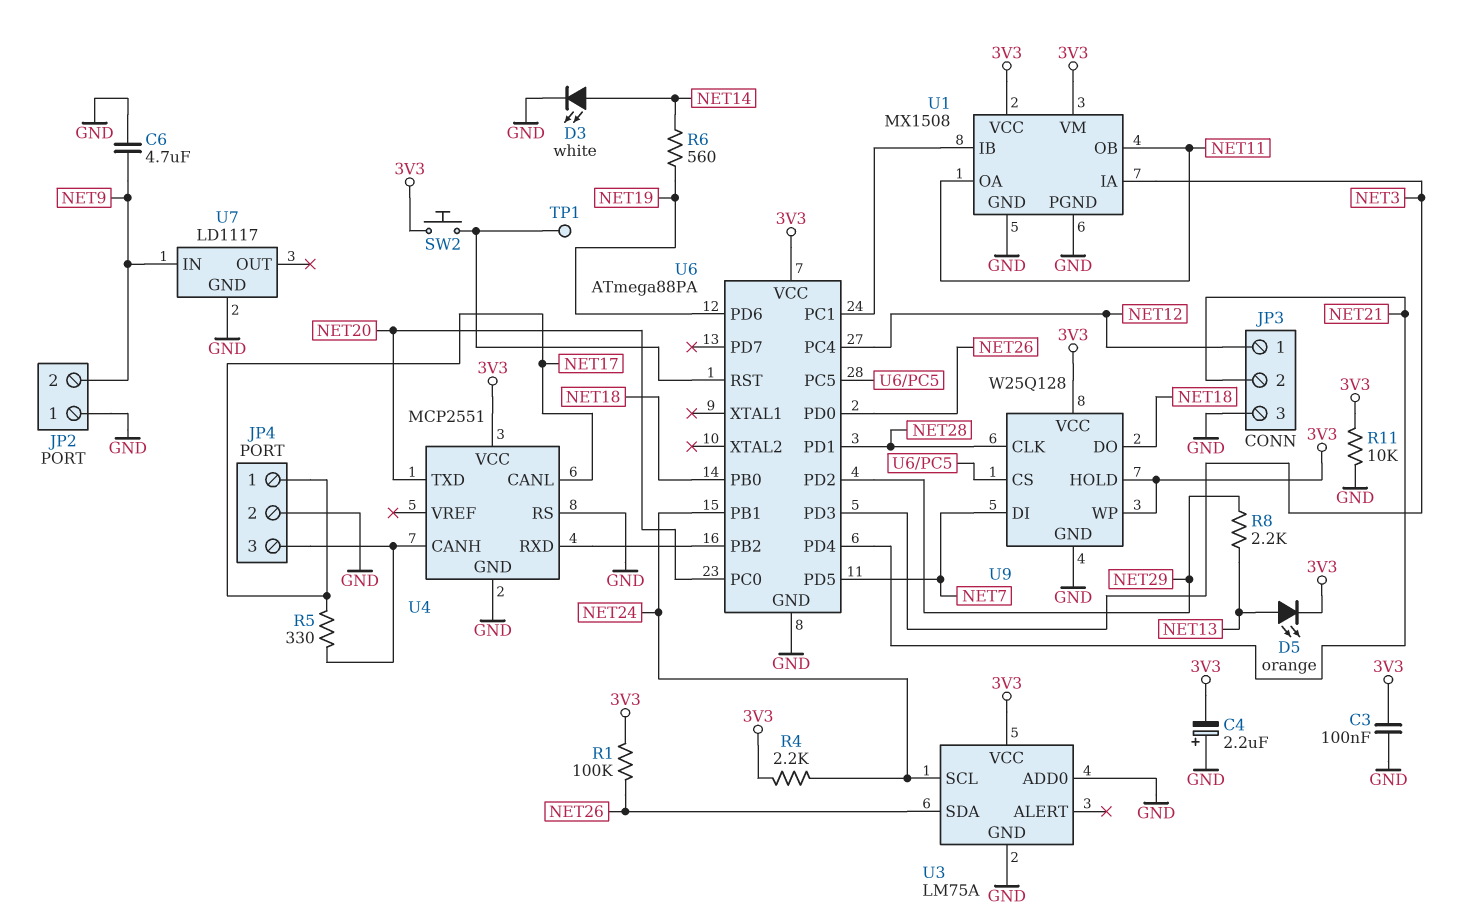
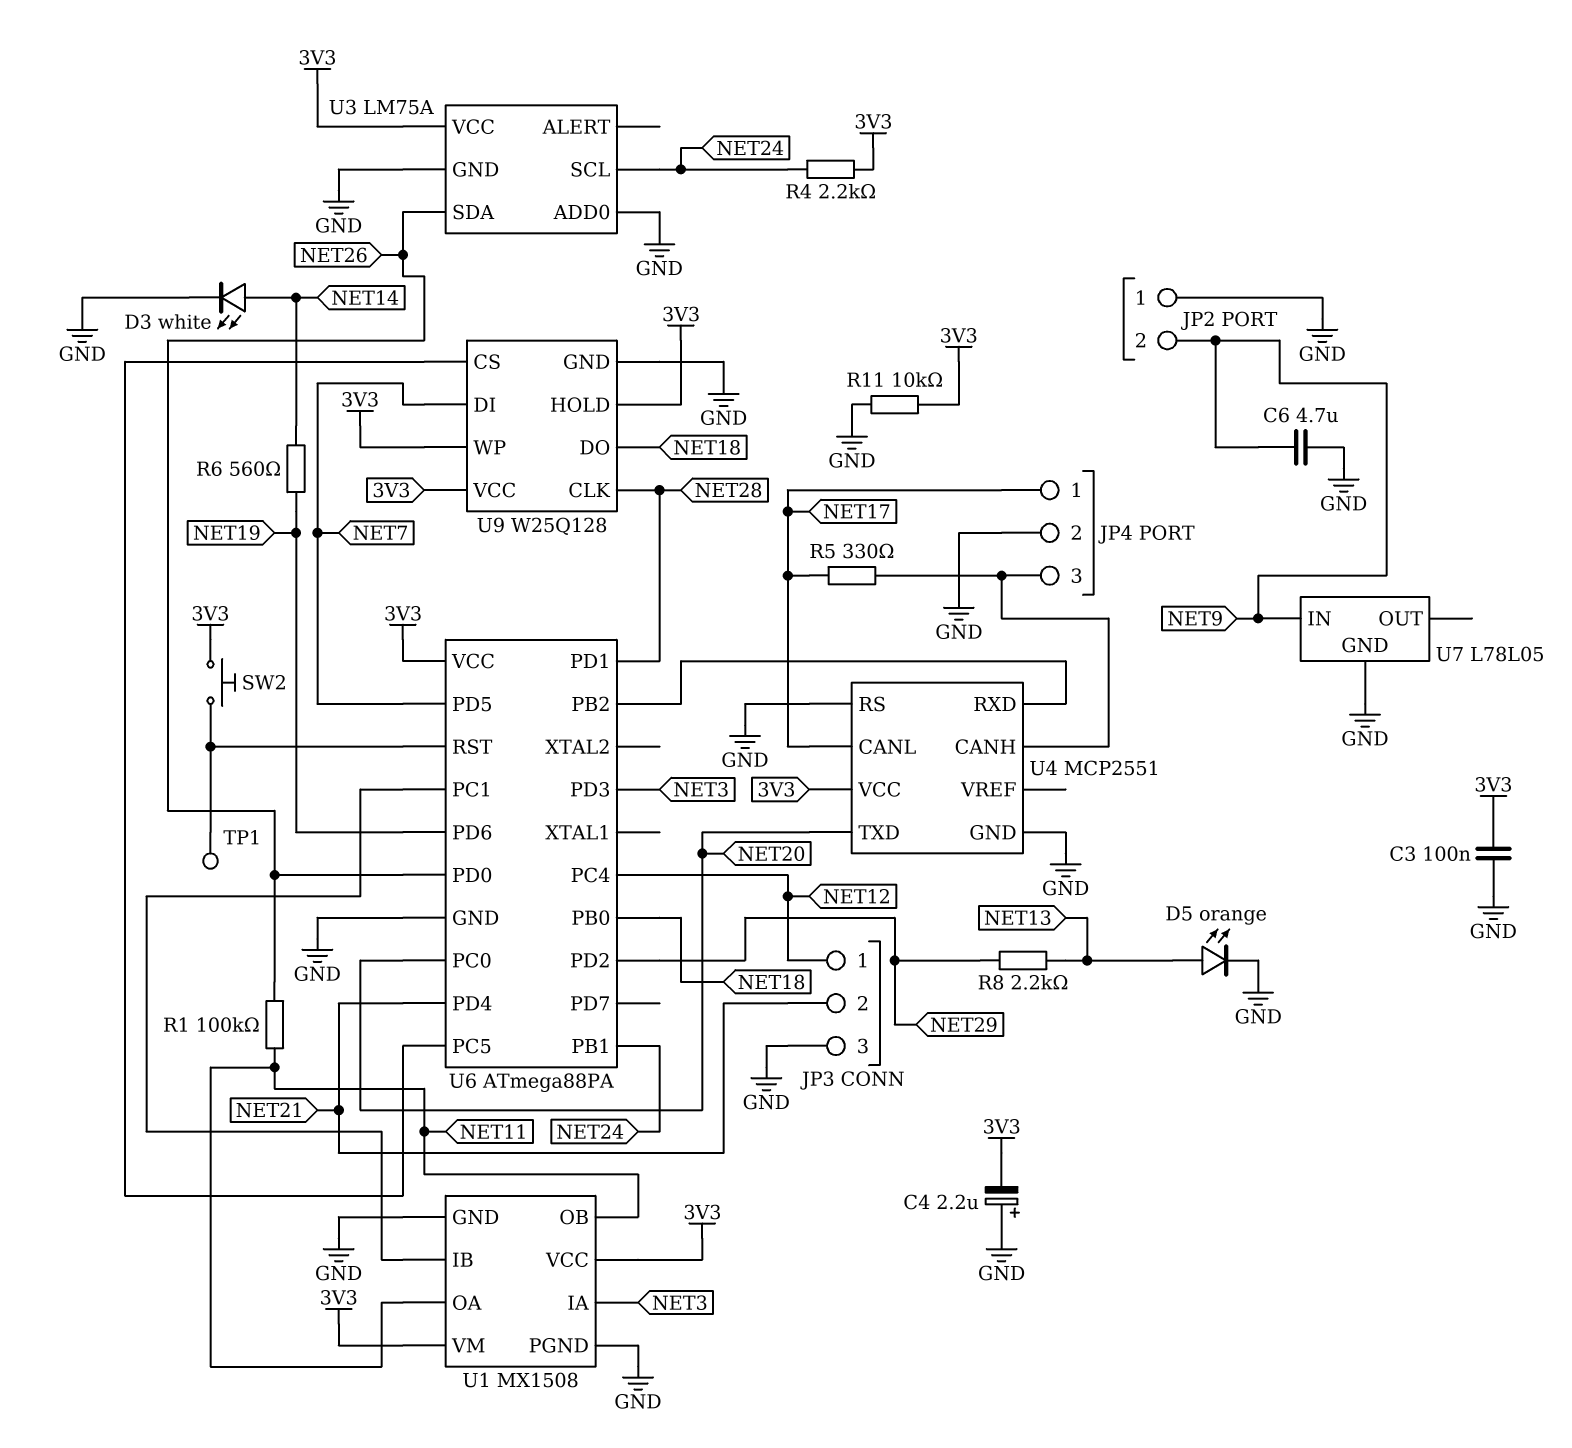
D5: LED orange (A NET13, K 3V3) -> LED orange (A NET13, K GND)
R1: 100k (3V3, NET26) -> 100k (NET11, NET26)
U7: LD1117 -> L78L05

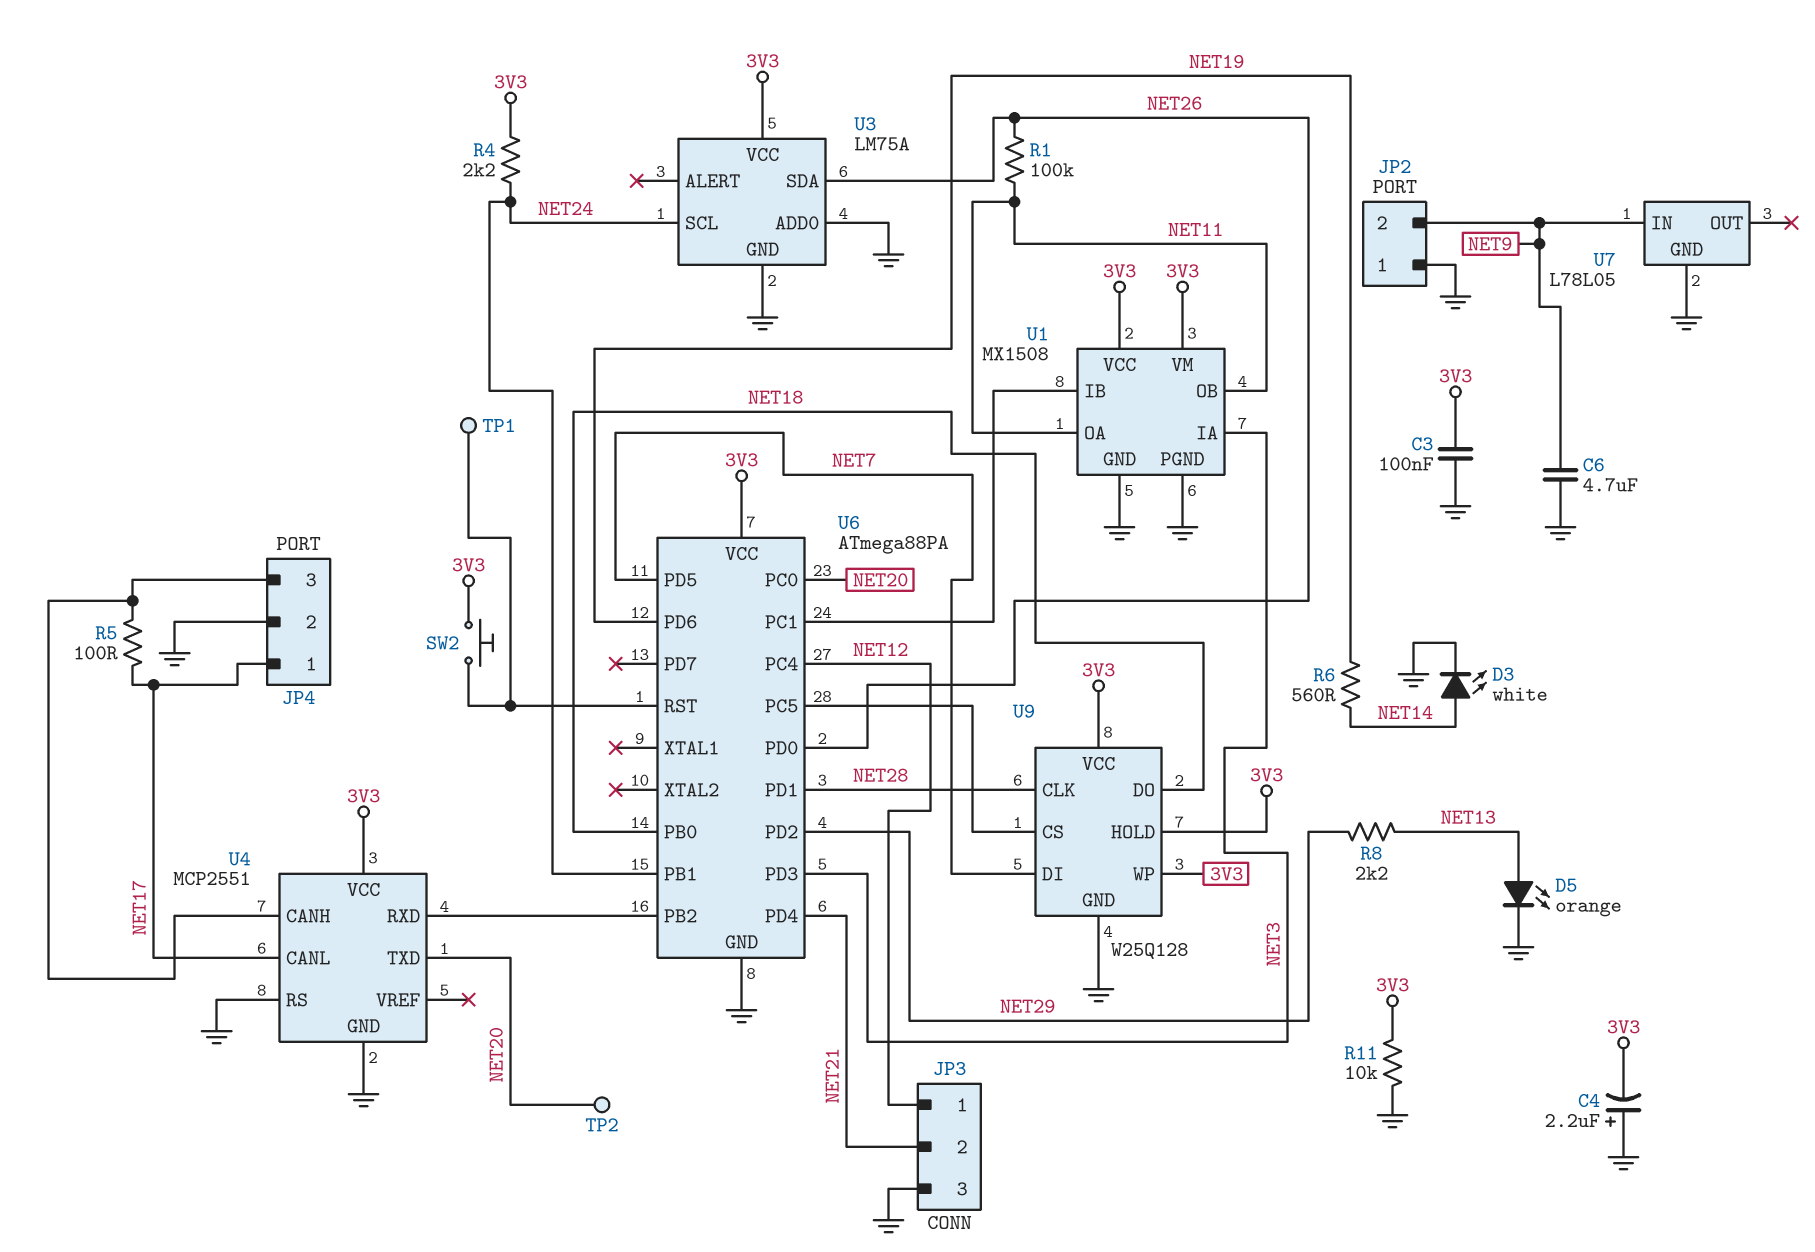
R5: 330 (JP4/3, NET17) -> 100 (JP4/3, NET17)
TP2: none -> test point (NET20)

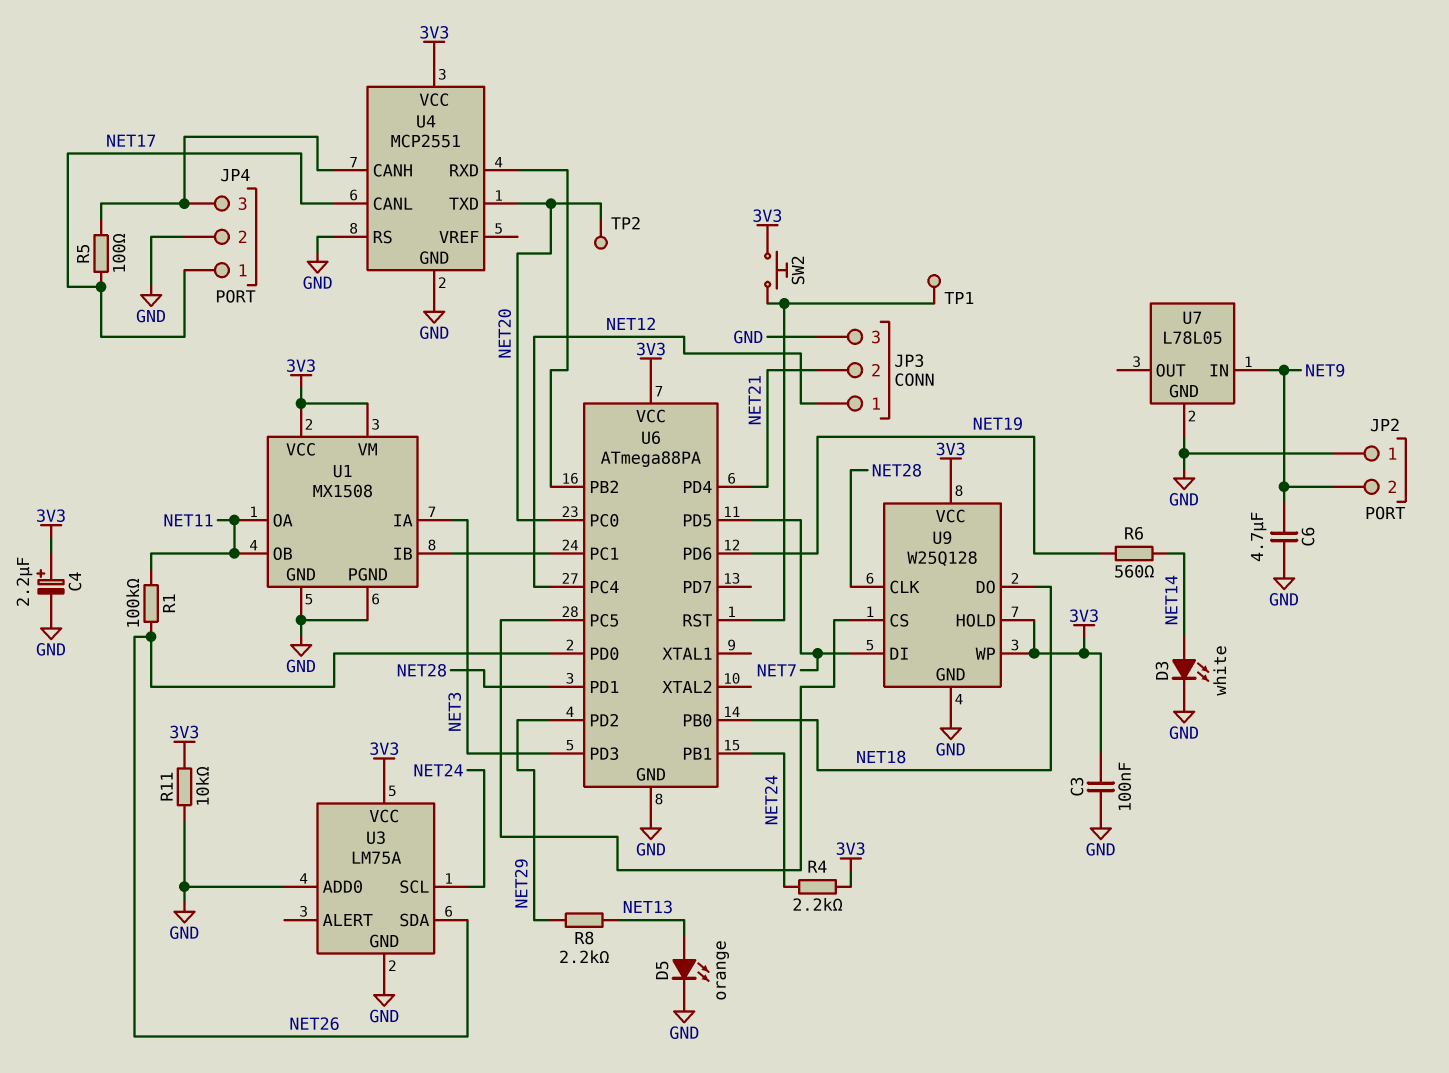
C4: 2.2uF (plus GND, minus 3V3) -> 2.2uF (plus 3V3, minus GND)

